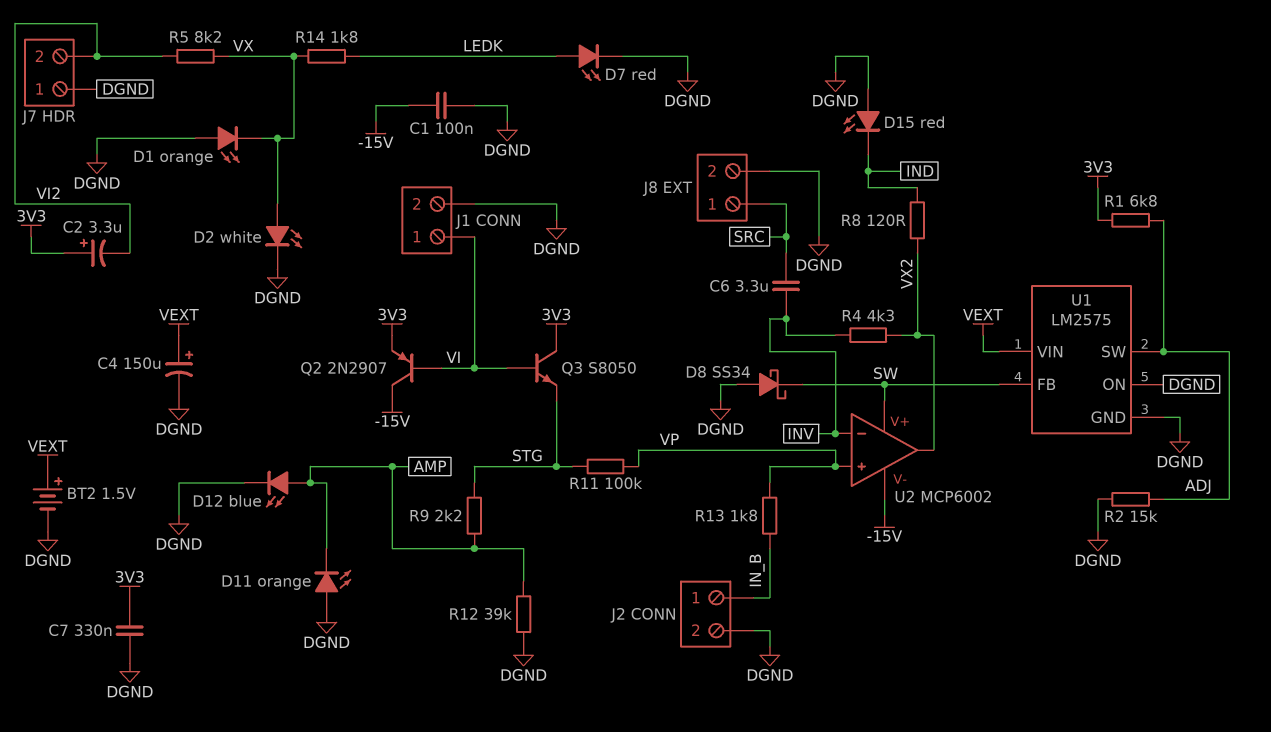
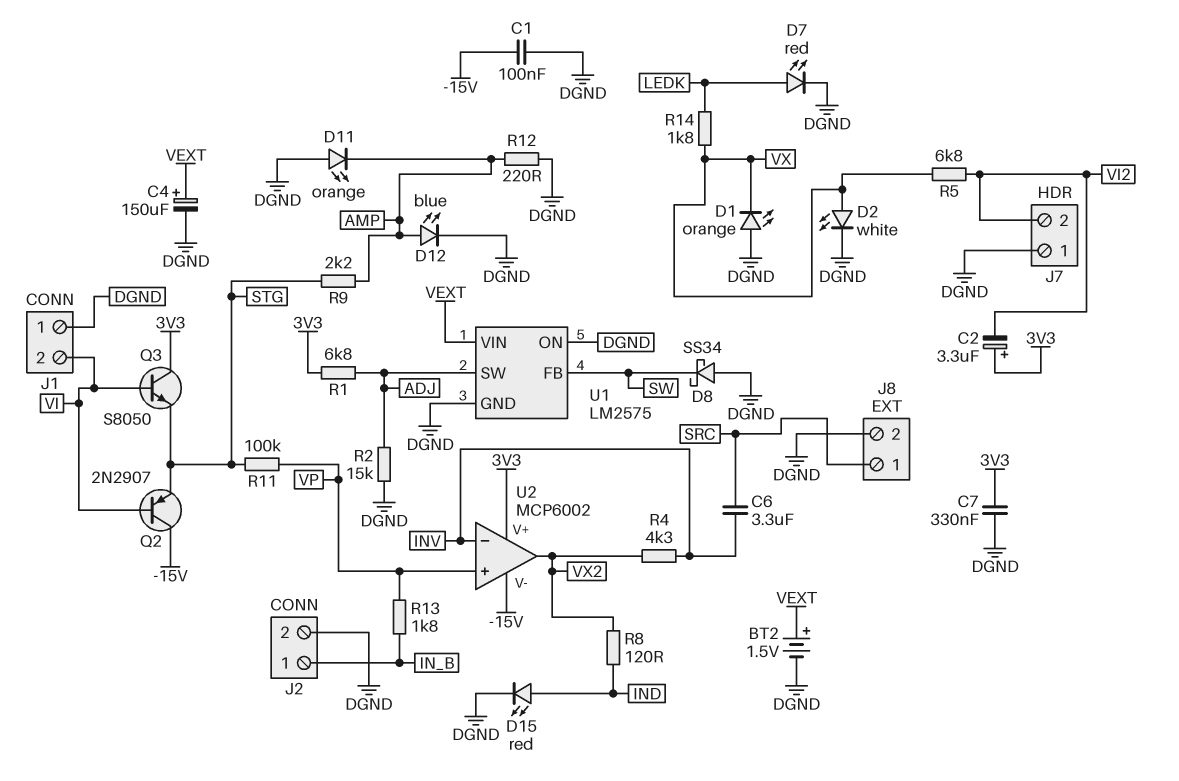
D15: LED red (A DGND, K IND) -> LED red (A IND, K DGND)
J1 pin 1: VI -> DGND
J1 pin 2: DGND -> VI
Q2: PNP 2N2907 (B VI, C -15V, E 3V3) -> PNP 2N2907 (B VI, C -15V, E STG)
R5: 8.2k (VI2, VX) -> 6.8k (VI2, VX)
R12: 39k (AMP, DGND) -> 220 (AMP, DGND)
U2 pin V+: SW -> 3V3

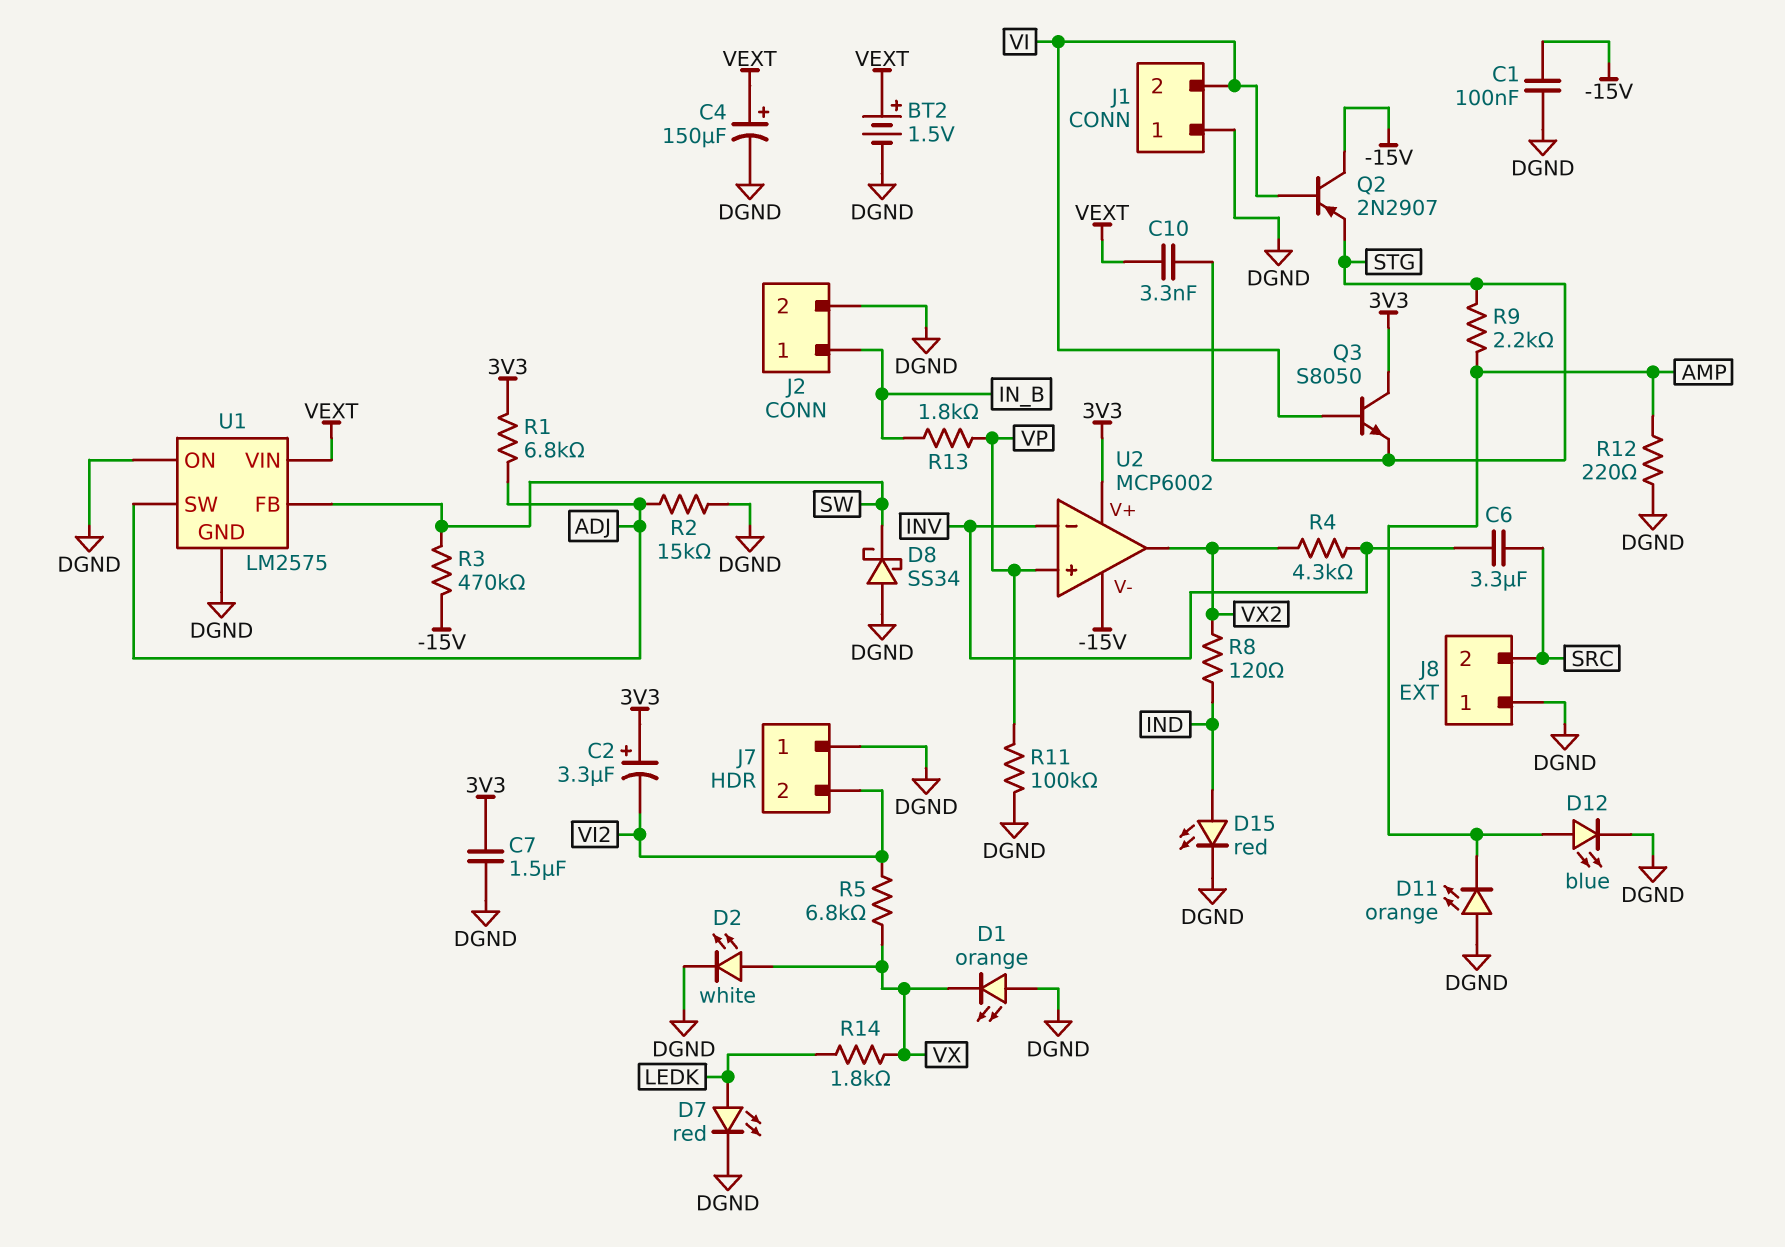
C7: 330nF (3V3, DGND) -> 1.5uF (3V3, DGND)
C10: none -> 3.3nF (STG, VEXT)
J8 pin 1: SRC -> DGND
J8 pin 2: DGND -> SRC
R3: none -> 470k (-15V, SW)
R11: 100k (STG, VP) -> 100k (DGND, VP)

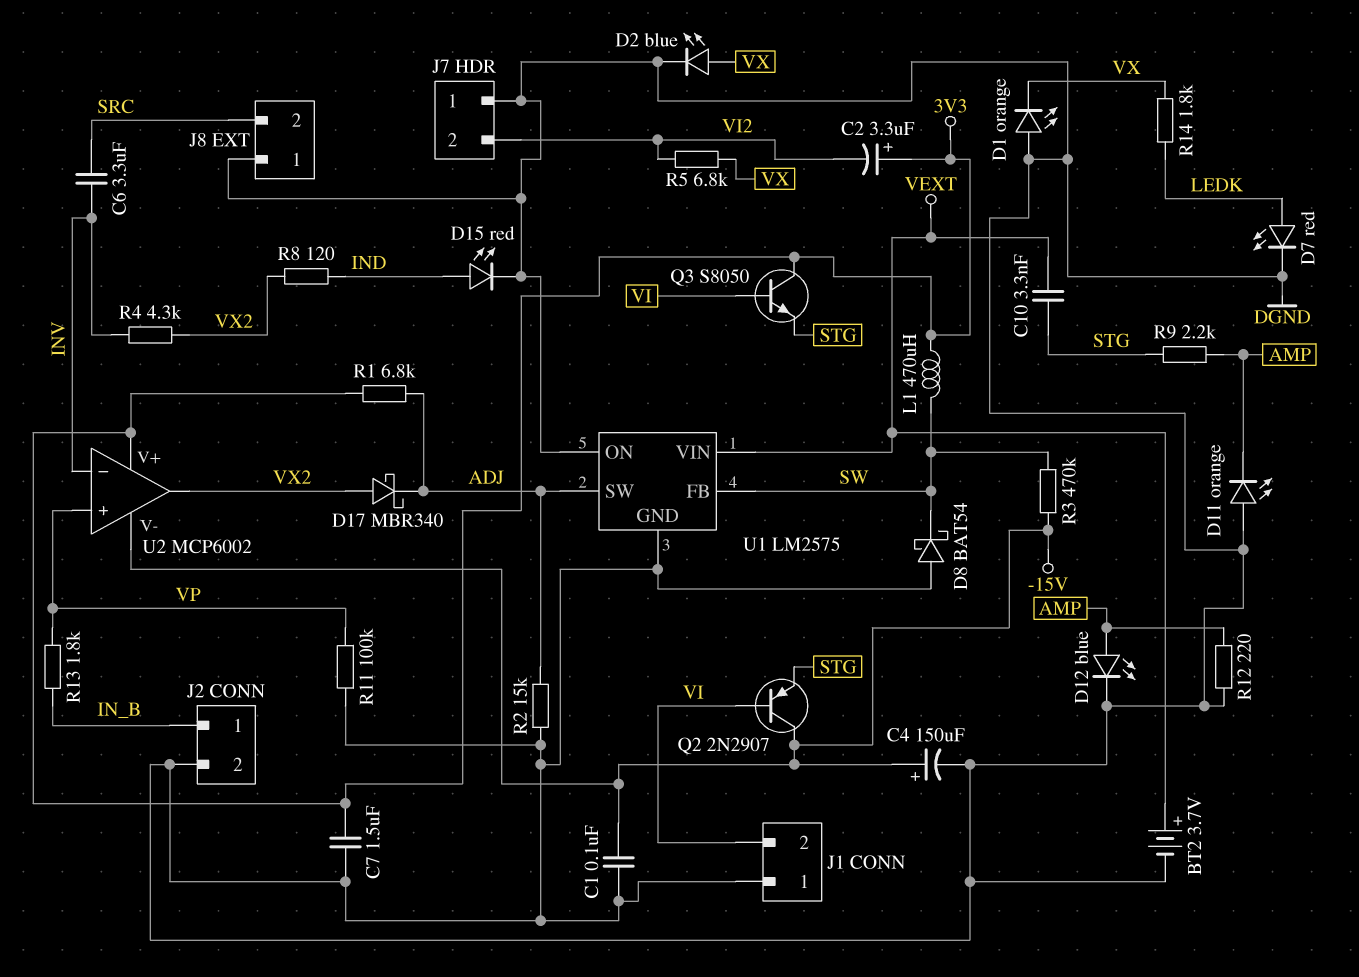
BT2: 1.5V (plus VEXT, minus DGND) -> 3.7V (plus VEXT, minus DGND)
C4: 150uF (plus VEXT, minus DGND) -> 150uF (plus -15V, minus DGND)
D2: LED white (A VX, K DGND) -> LED blue (A VX, K DGND)
D8: schottky SS34 (A DGND, K SW) -> schottky BAT54 (A DGND, K SW)
D17: none -> schottky MBR340 (A VX2, K ADJ)
L1: none -> 470uH (3V3, SW)

